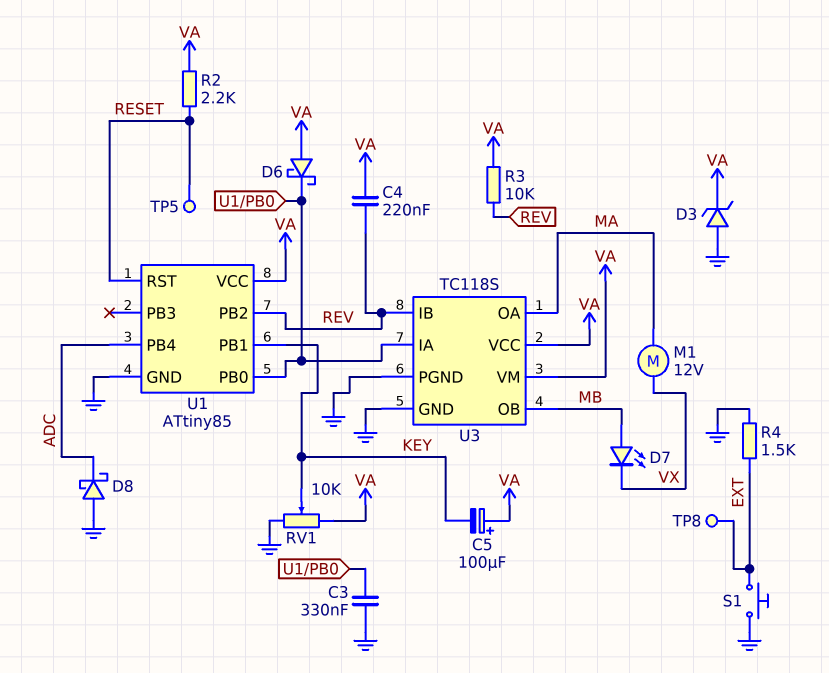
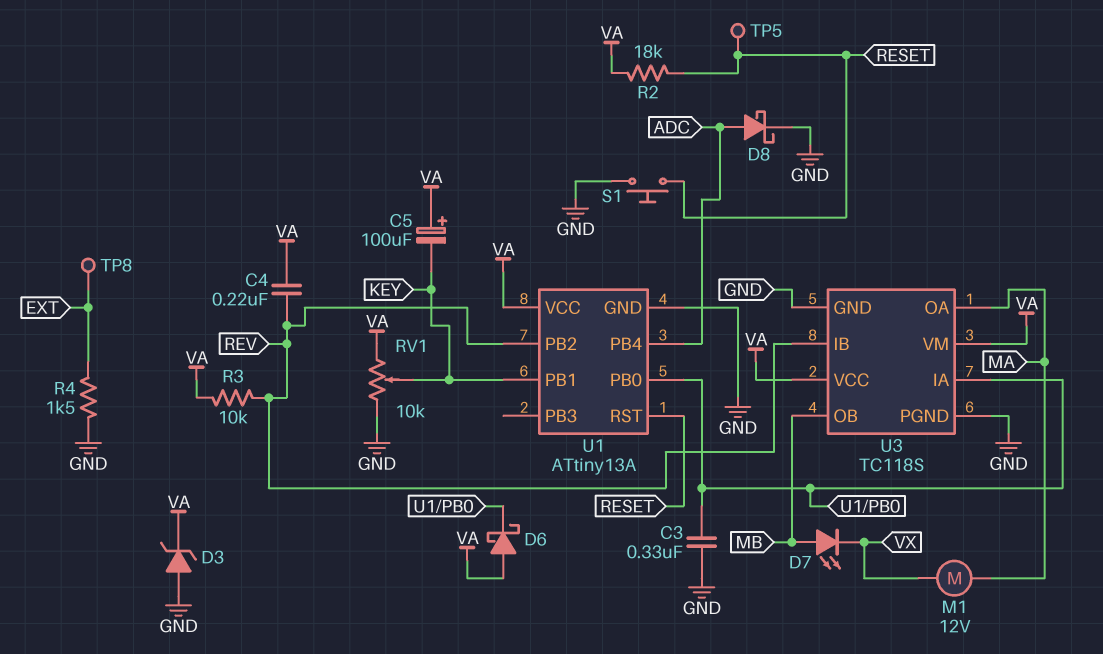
D8: schottky (A GND, K ADC) -> schottky (A ADC, K GND)
R2: 2.2k (RESET, VA) -> 18k (RESET, VA)
S1: button (EXT, GND) -> button (GND, RESET)
U1: ATtiny85 -> ATtiny13A

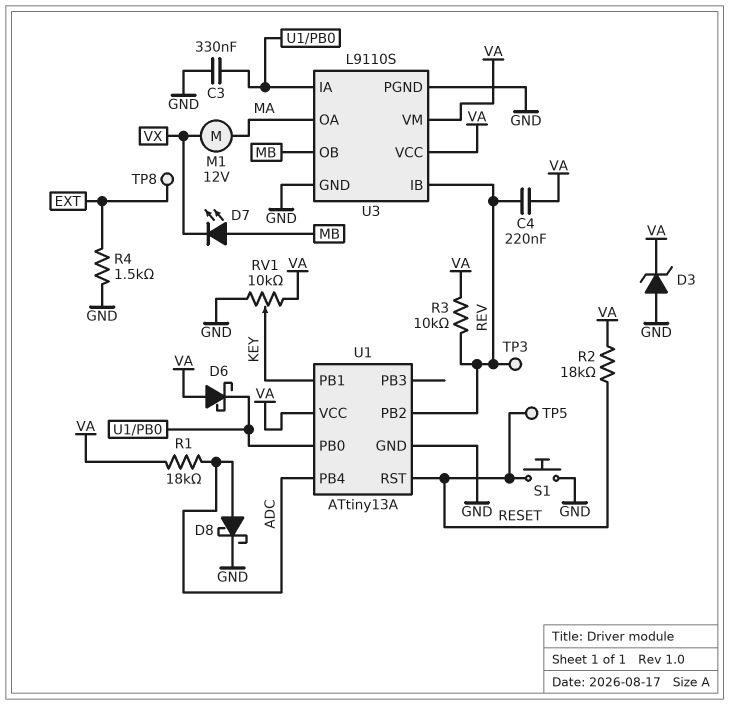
C5: 100uF (plus VA, minus KEY) -> none
R1: none -> 18k (ADC, VA)
TP3: none -> test point (REV)
U3: TC118S -> L9110S

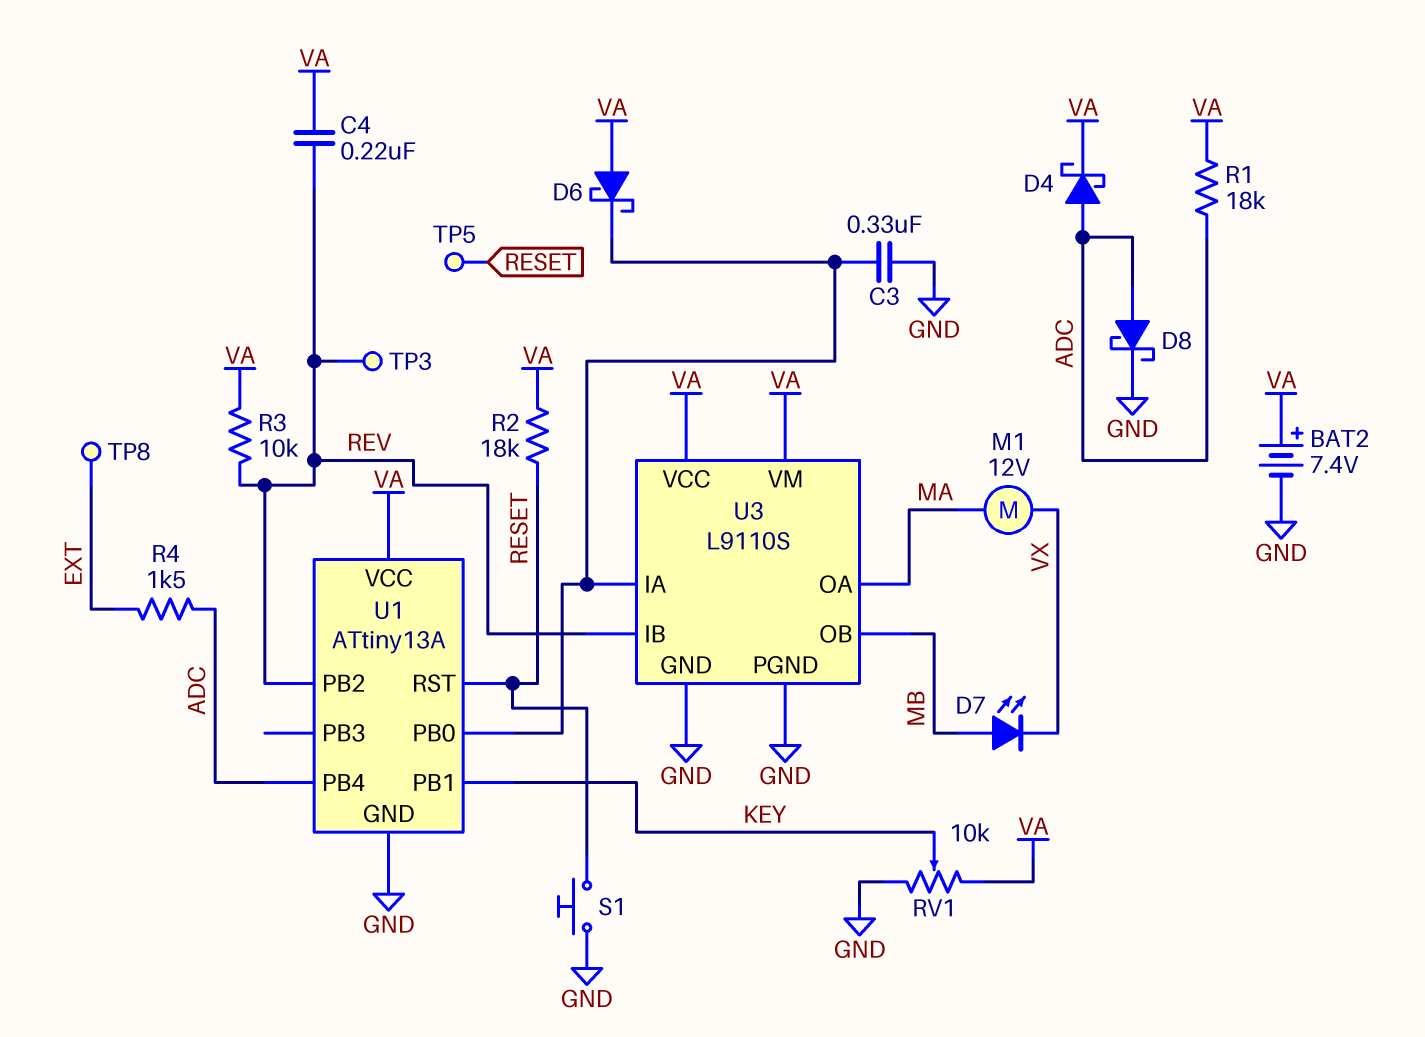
BAT2: none -> 7.4V (plus VA, minus GND)
D3: zener (A GND, K VA) -> none
D4: none -> schottky (A ADC, K VA)
R4: 1.5k (EXT, GND) -> 1.5k (ADC, EXT)

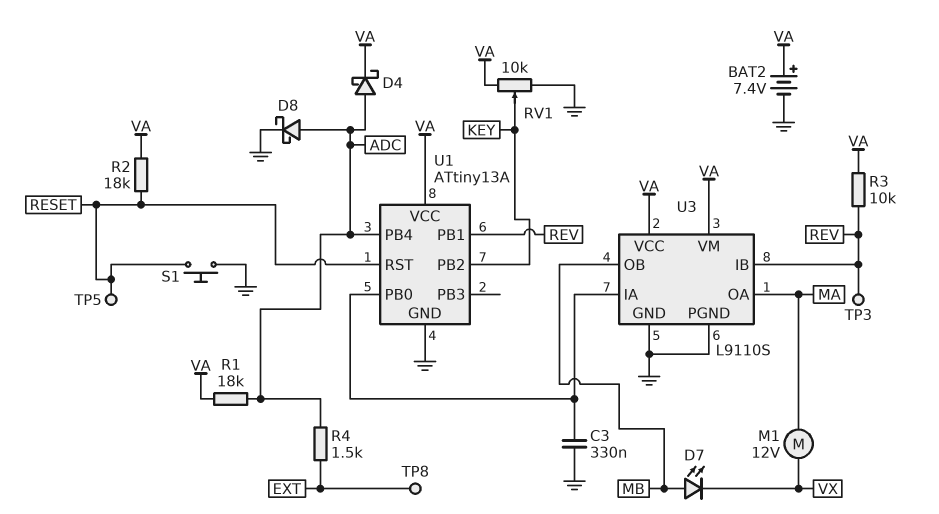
C4: 220nF (REV, VA) -> none
D6: schottky (A VA, K U1/PB0) -> none
U1 pin PB1: KEY -> REV
U1 pin PB2: REV -> KEY

